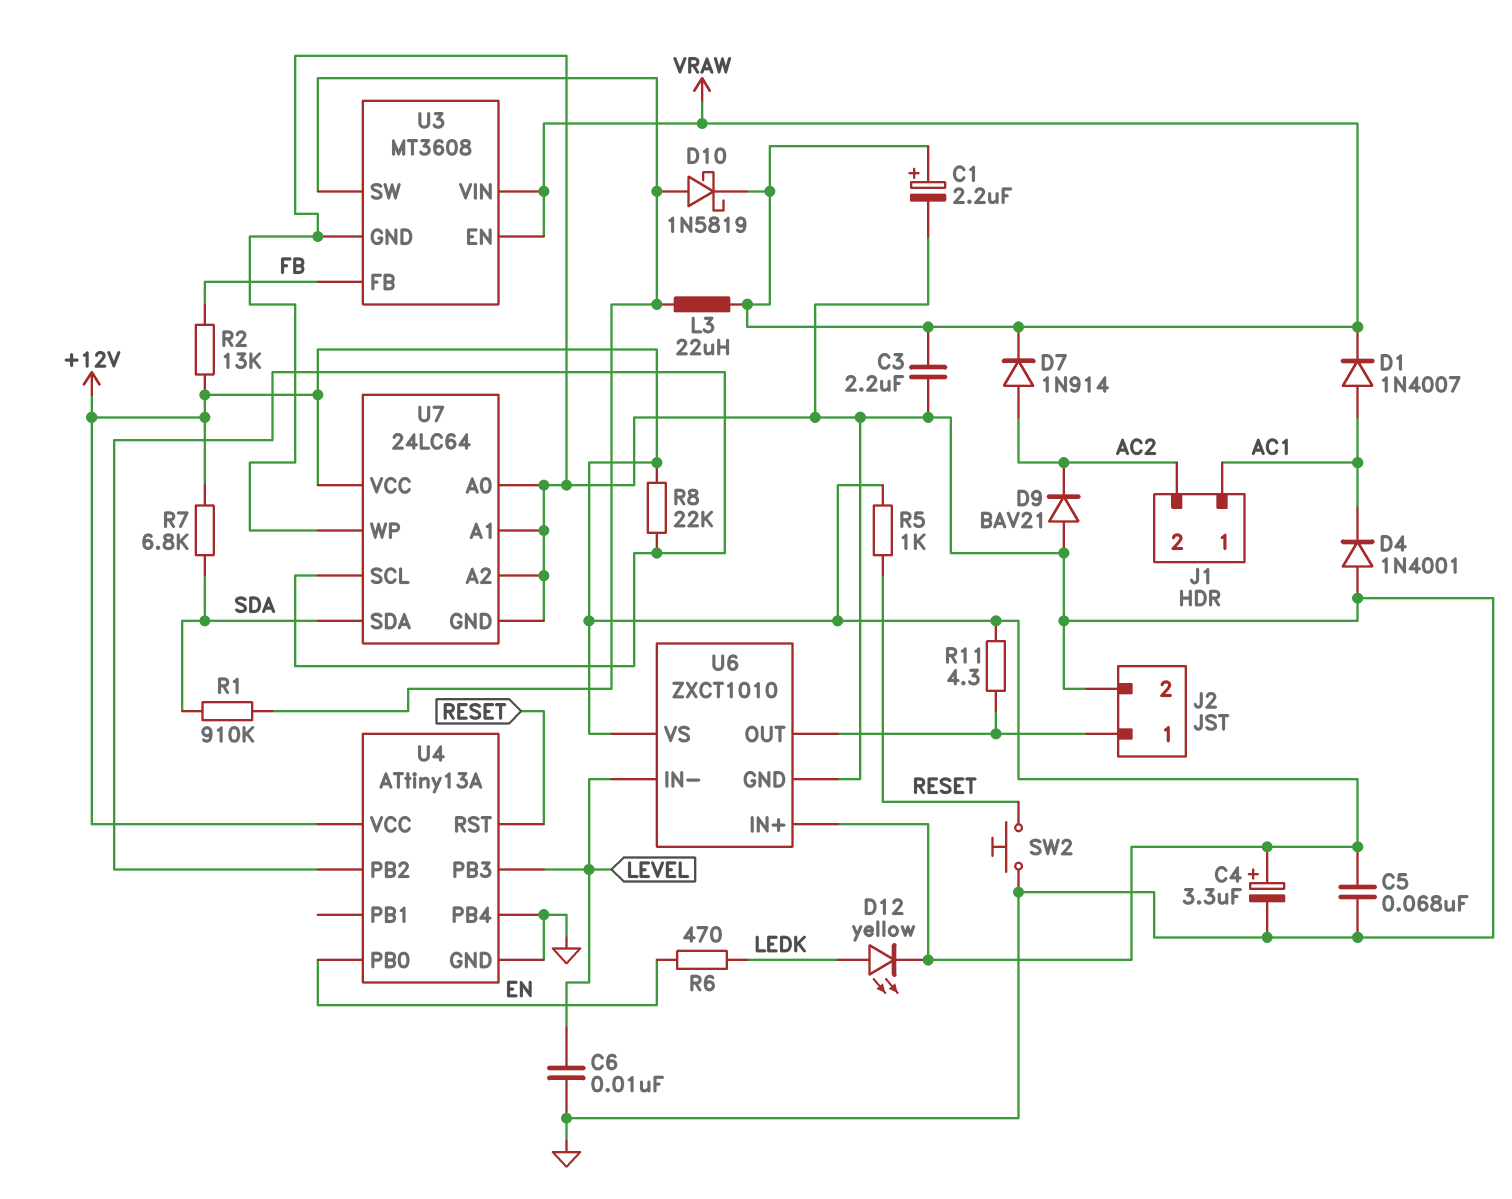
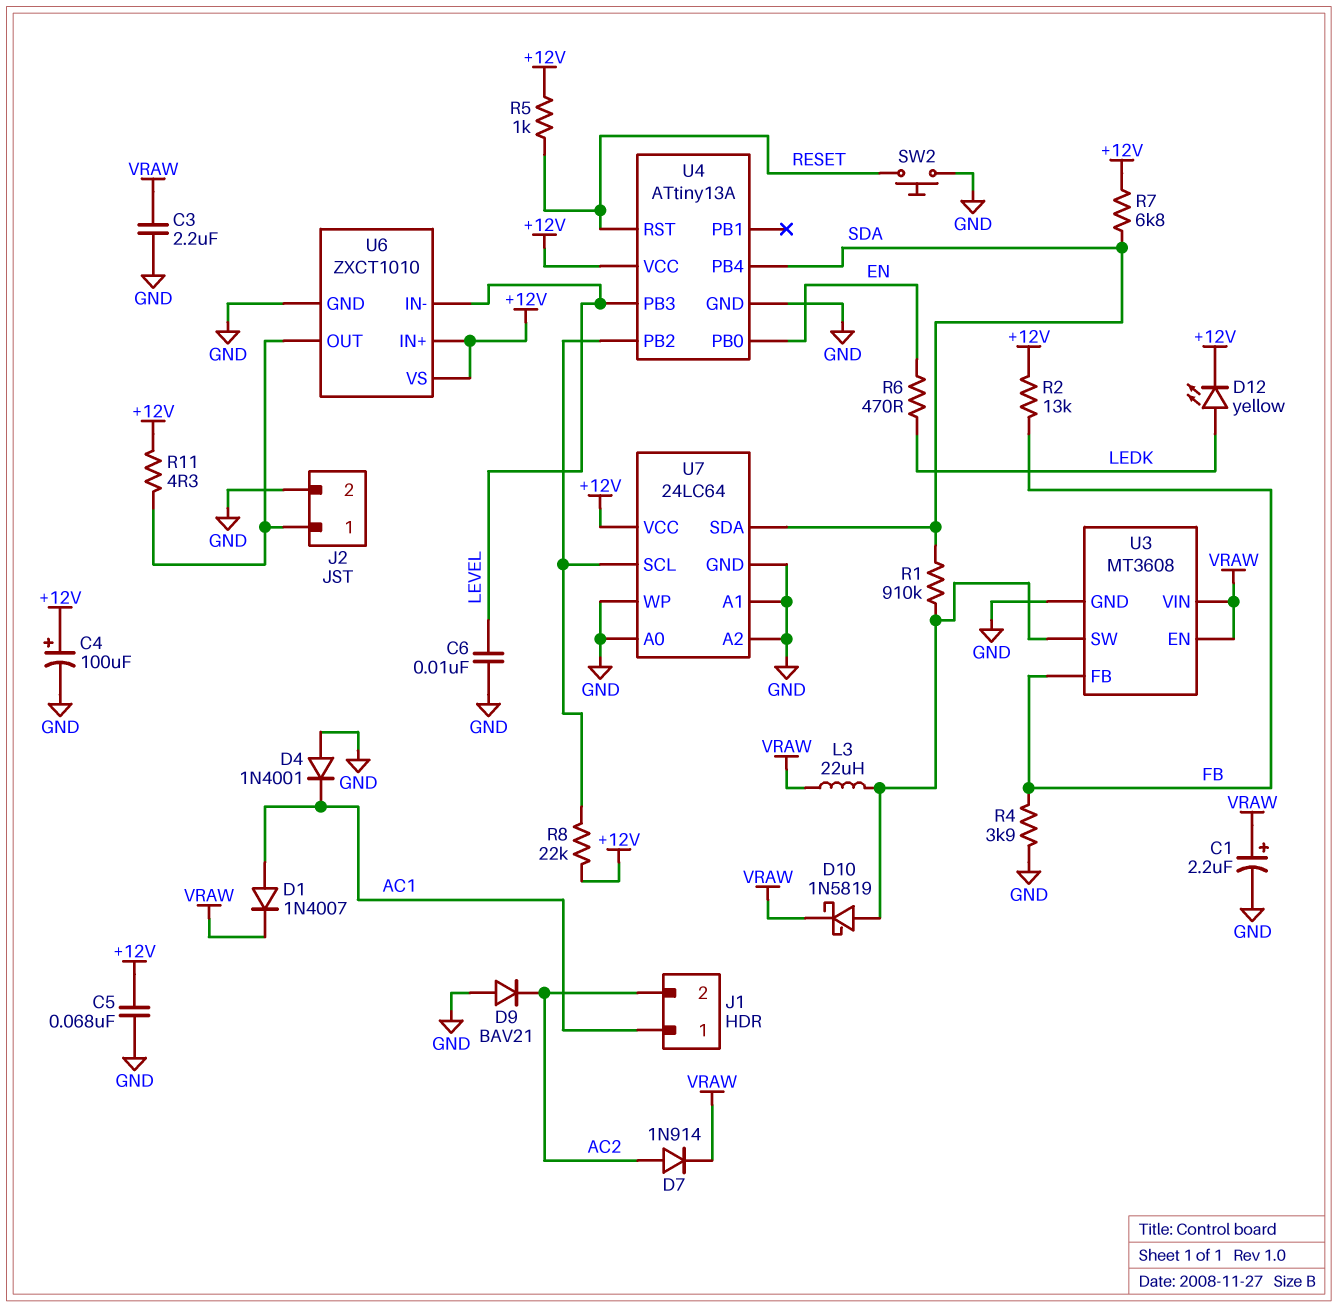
C4: 3.3uF (plus +12V, minus GND) -> 100uF (plus +12V, minus GND)
R4: none -> 3.9k (FB, GND)
U4 pin PB4: GND -> SDA

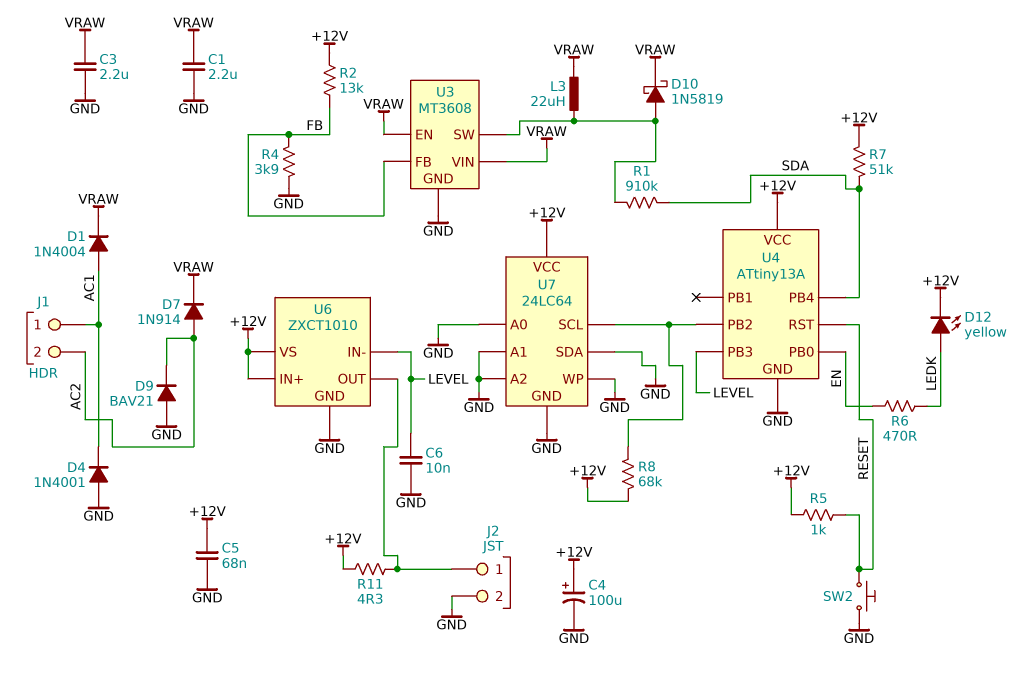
C1: 2.2uF (plus VRAW, minus GND) -> 2.2uF (GND, VRAW)
D1: diode 1N4007 (A AC1, K VRAW) -> diode 1N4004 (A AC1, K VRAW)
R7: 6.8k (+12V, SDA) -> 51k (+12V, SDA)
R8: 22k (+12V, U4/PB2) -> 68k (+12V, U4/PB2)
U7 pin SDA: SDA -> GND

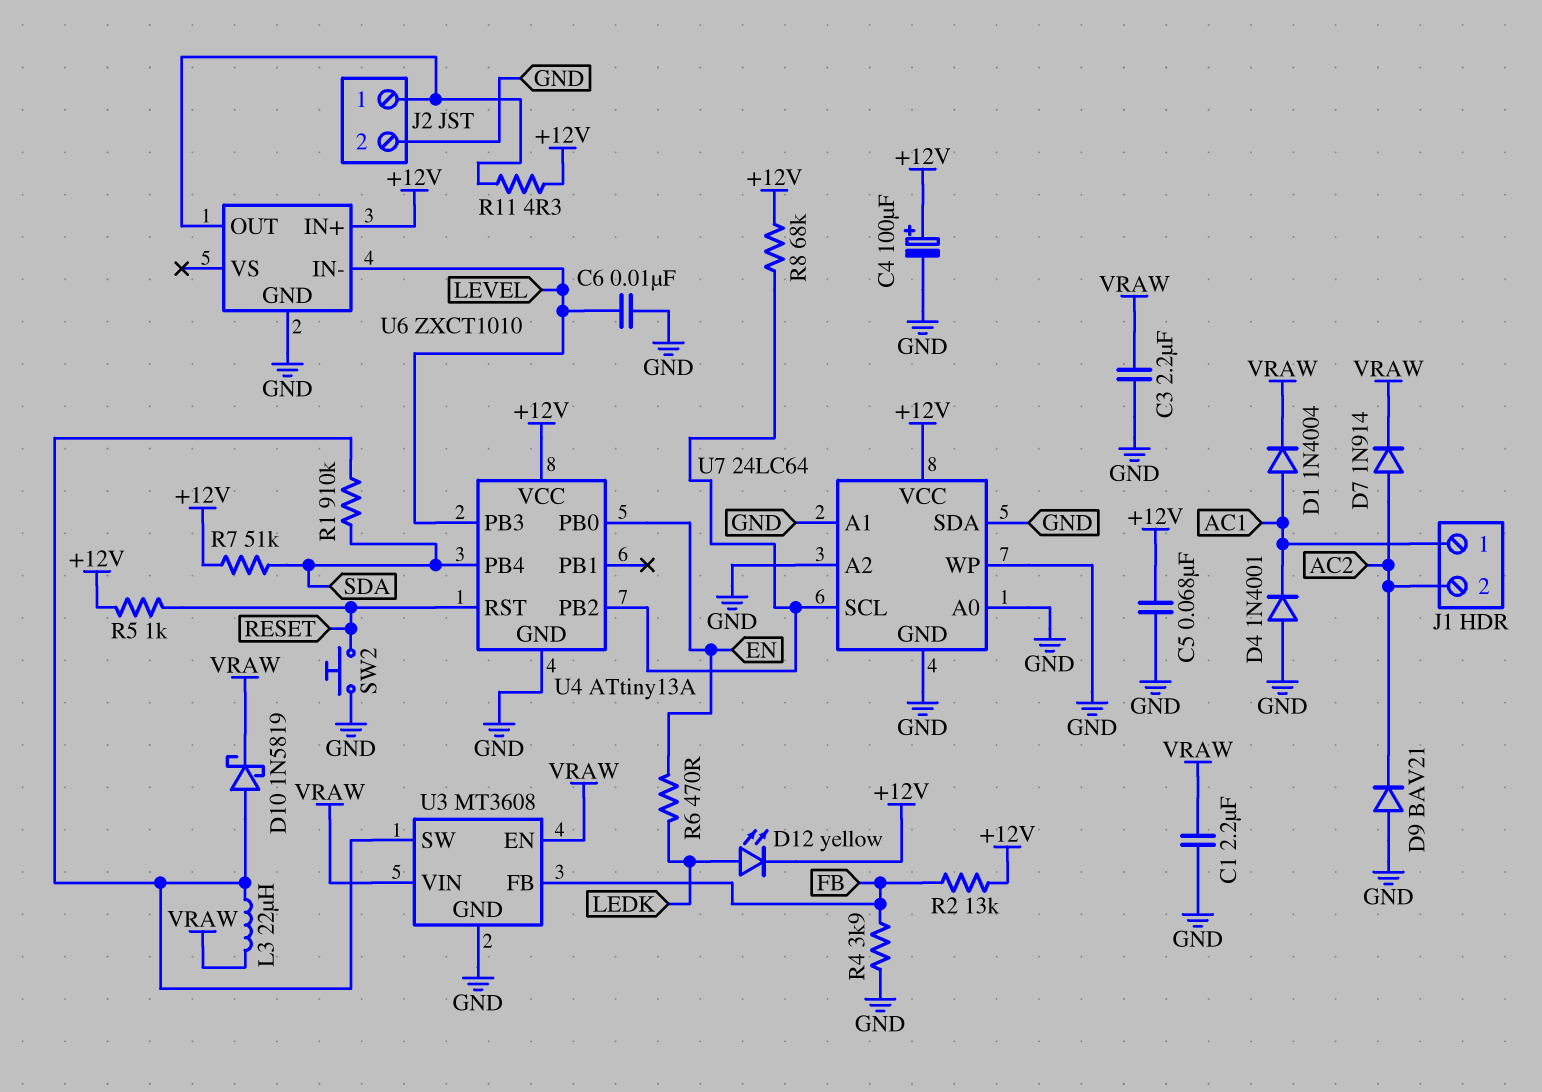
U6 pin VS: +12V -> none

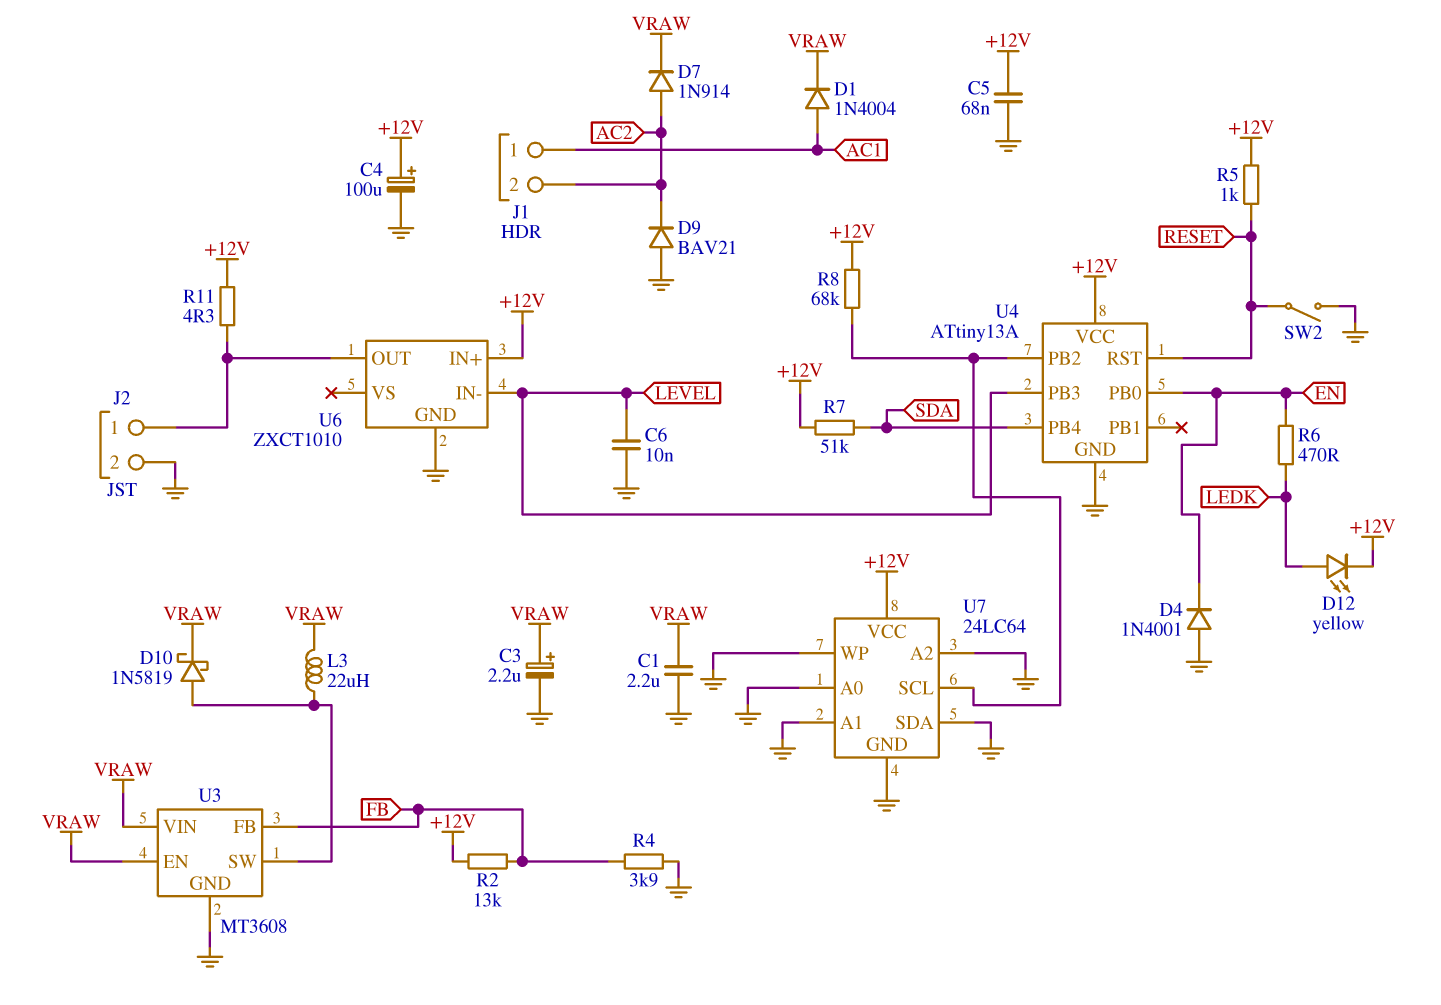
C3: 2.2uF (GND, VRAW) -> 2.2uF (plus VRAW, minus GND)
D4: diode 1N4001 (A GND, K AC1) -> diode 1N4001 (A GND, K EN)
R1: 910k (SDA, U3/SW) -> none
SW2: button (GND, RESET) -> switch (GND, RESET)

